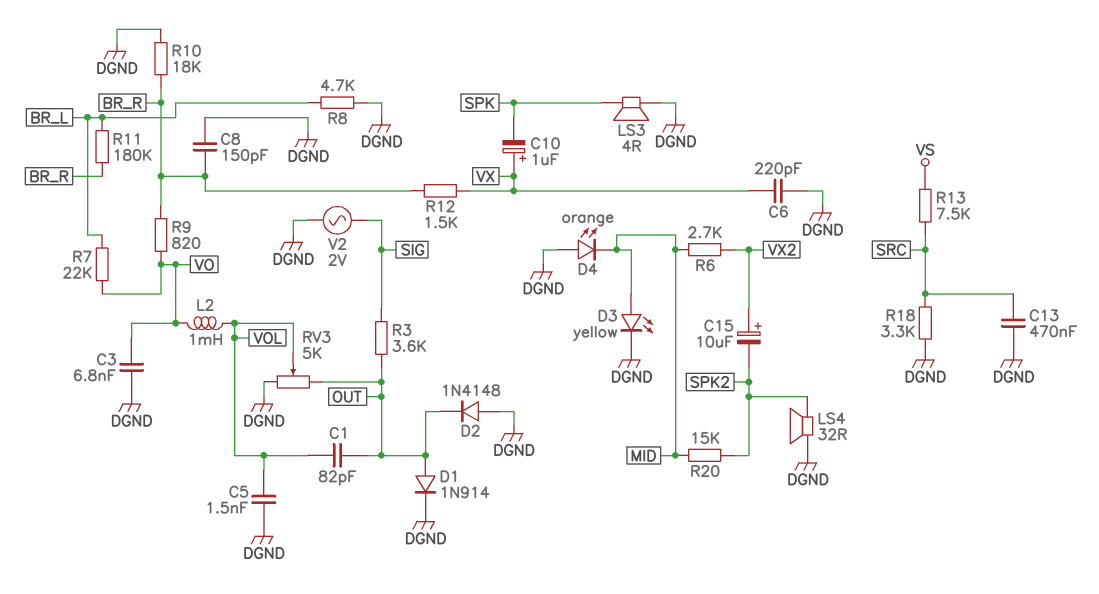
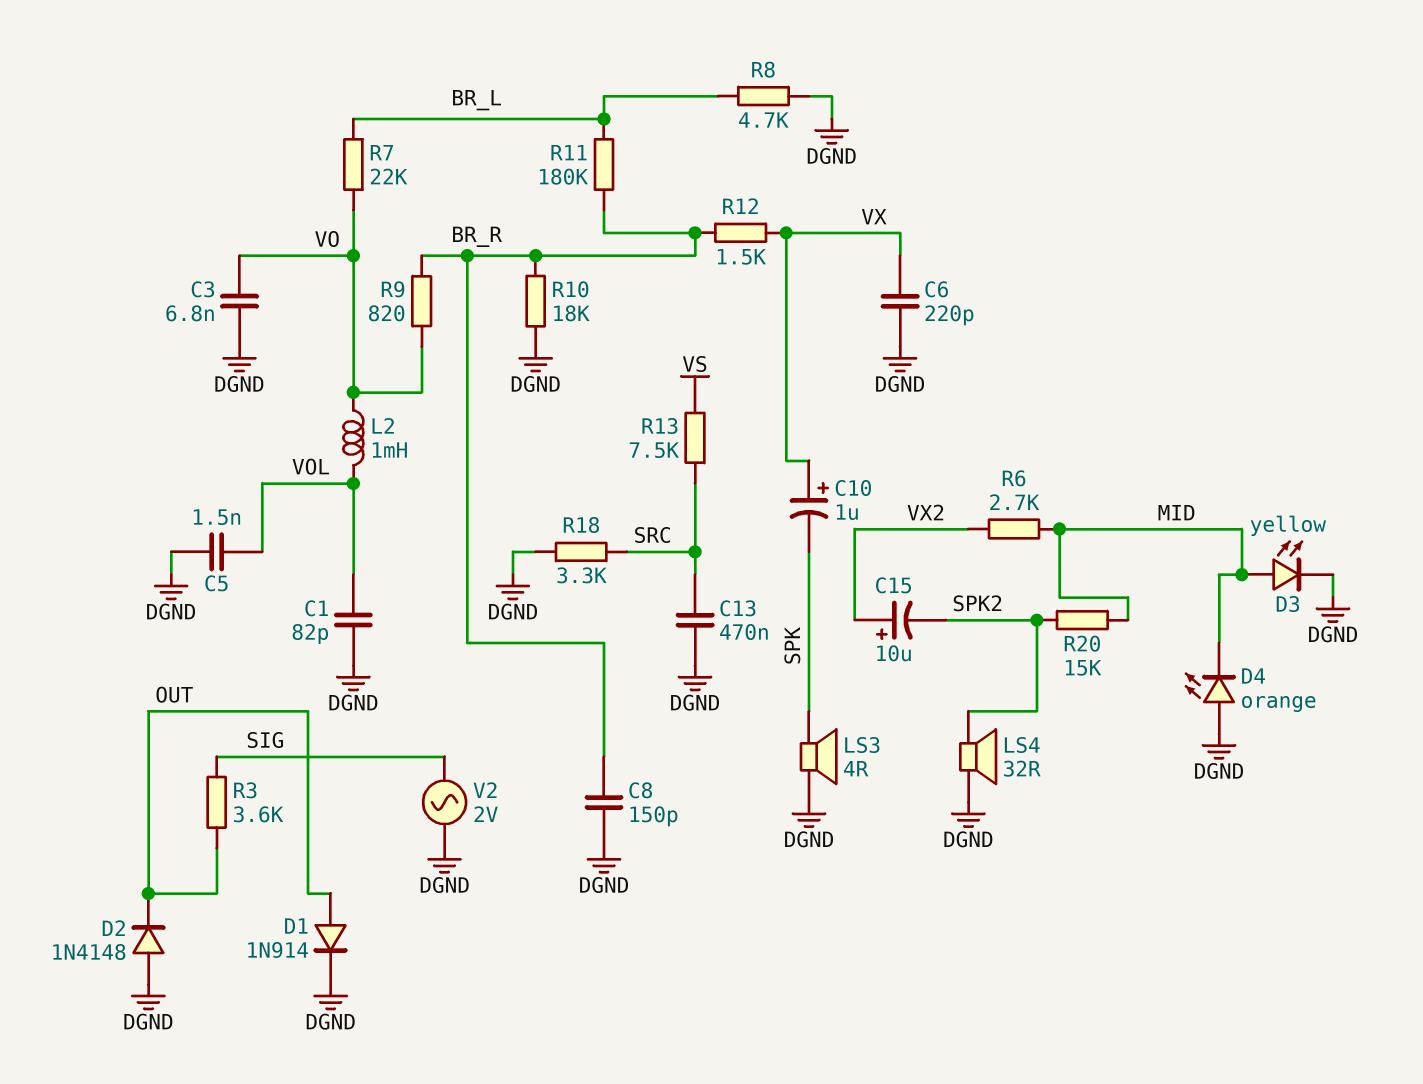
C1: 82pF (OUT, VOL) -> 82pF (DGND, VOL)
RV3: 5k (DGND, OUT, wiper VOL) -> none

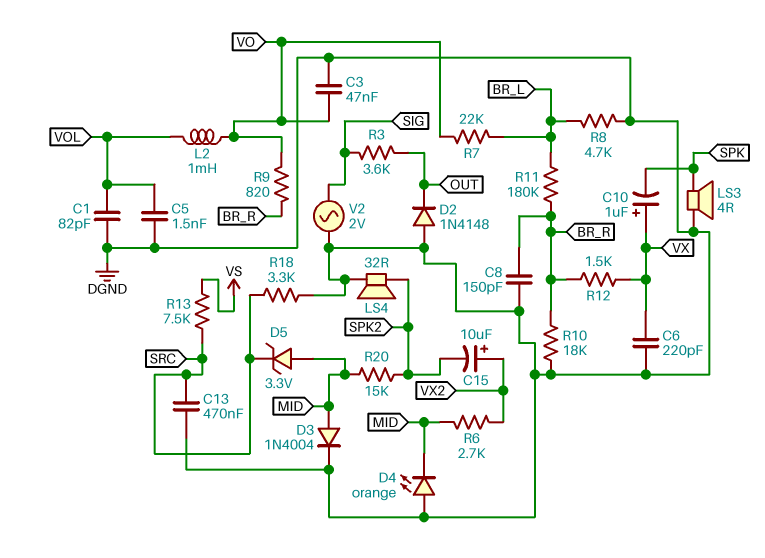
C3: 6.8nF (DGND, VO) -> 47nF (DGND, VO)
D1: diode 1N914 (A OUT, K DGND) -> none
D3: LED yellow (A MID, K DGND) -> diode 1N4004 (A MID, K DGND)
D5: none -> zener 3.3V (A MID, K SRC)

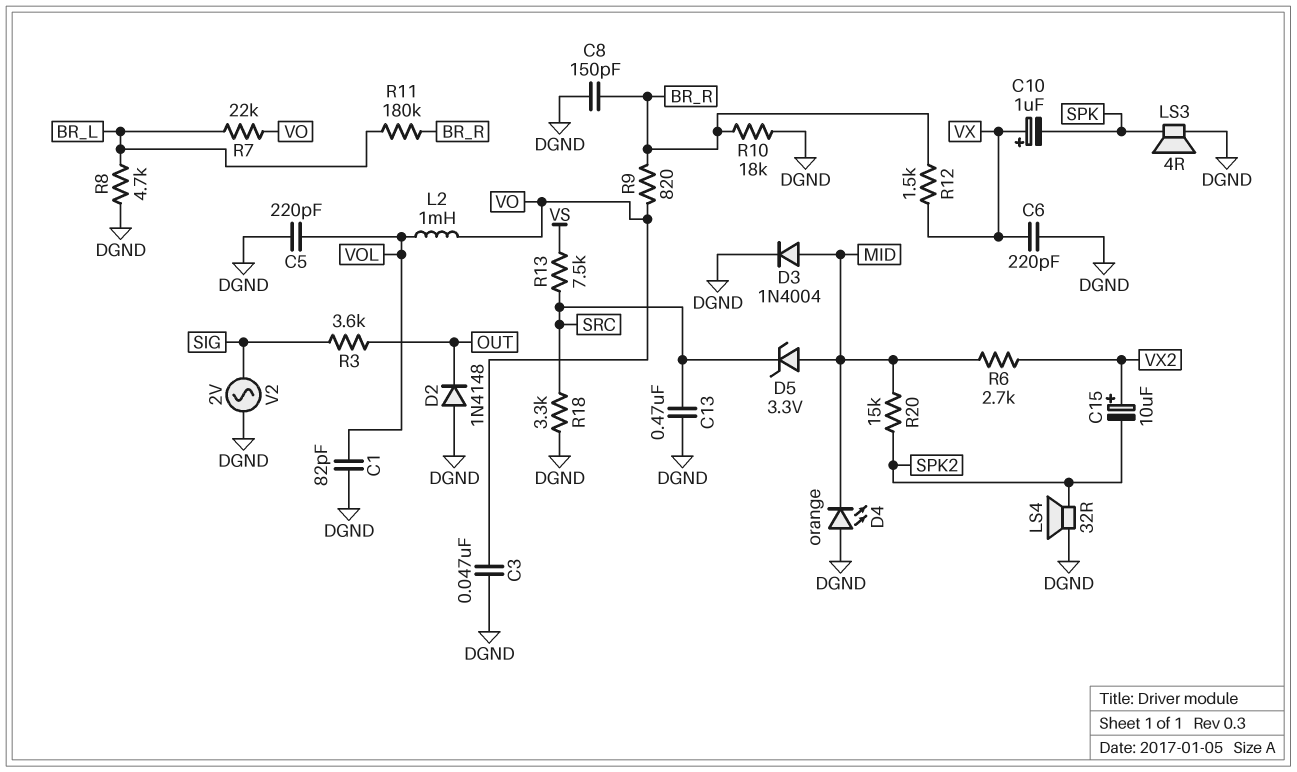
C5: 1.5nF (DGND, VOL) -> 220pF (DGND, VOL)

